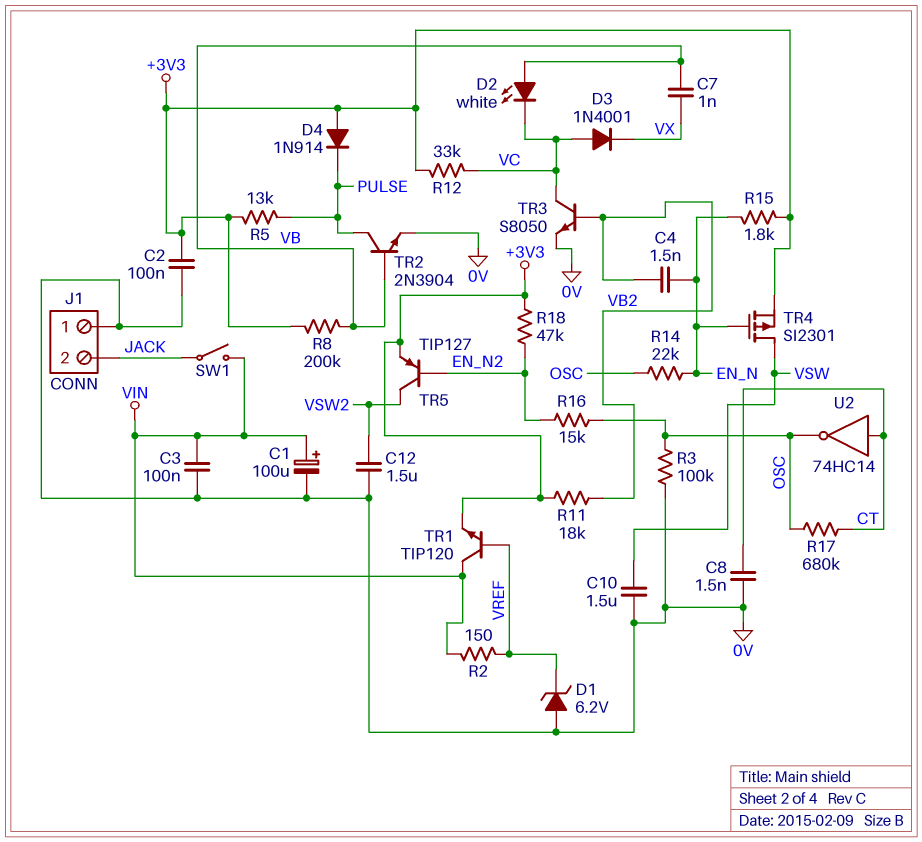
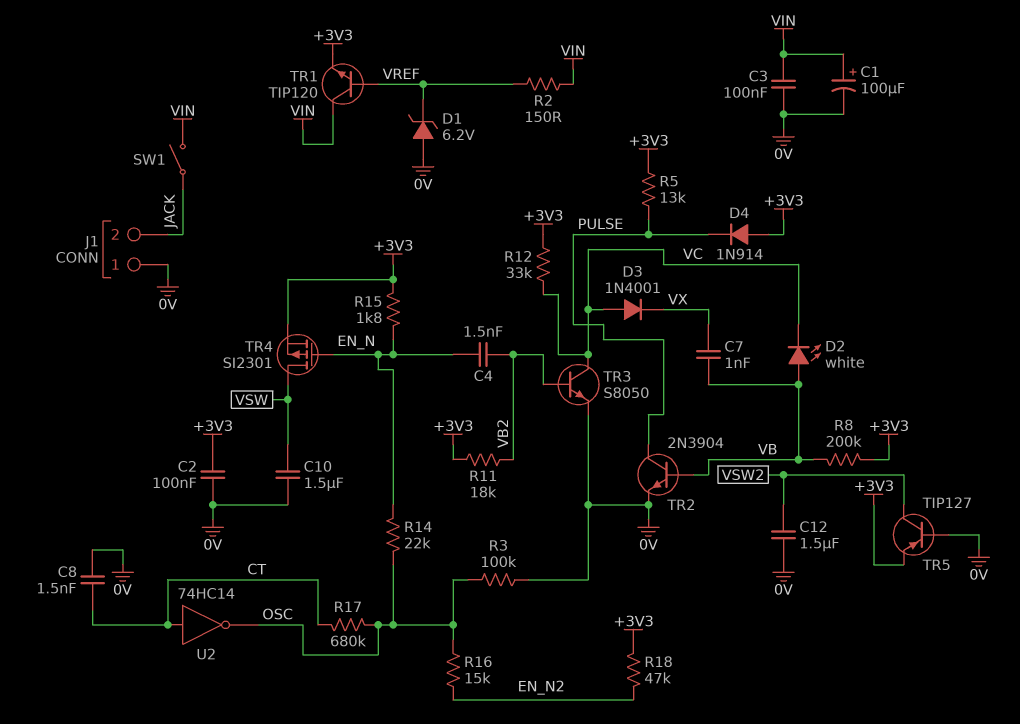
TR5: PNP TIP127 (B EN_N2, C VSW2, E +3V3) -> PNP TIP127 (B 0V, C VSW2, E +3V3)

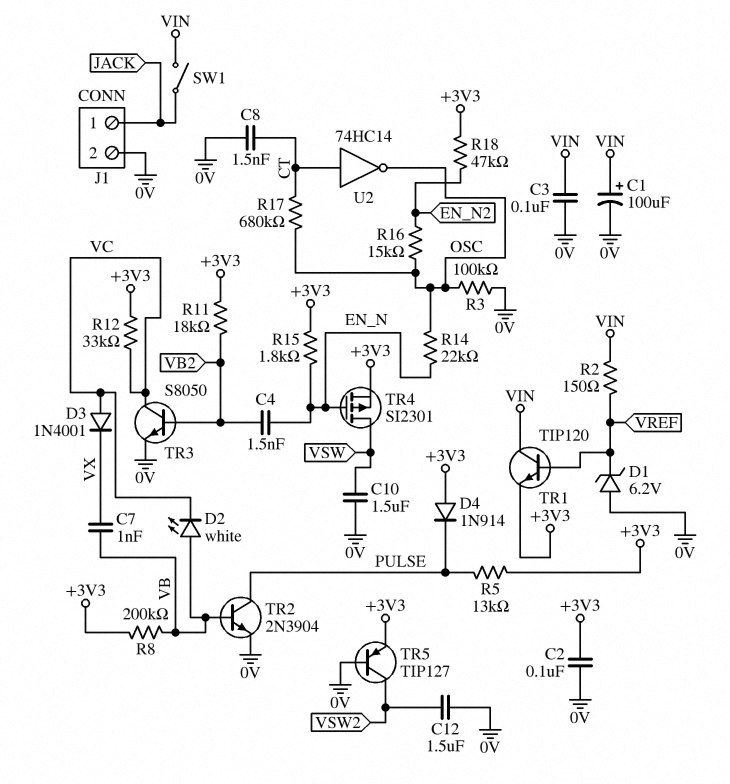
J1 pin 1: 0V -> JACK
J1 pin 2: JACK -> 0V

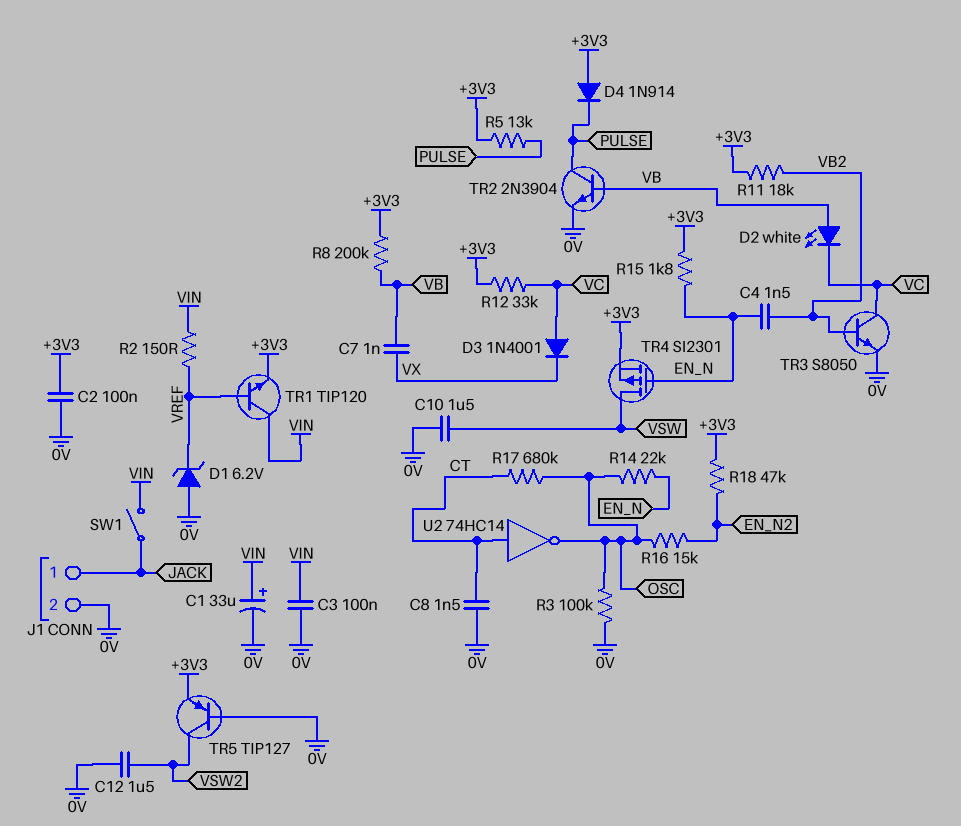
C1: 100uF (plus VIN, minus 0V) -> 33uF (plus VIN, minus 0V)

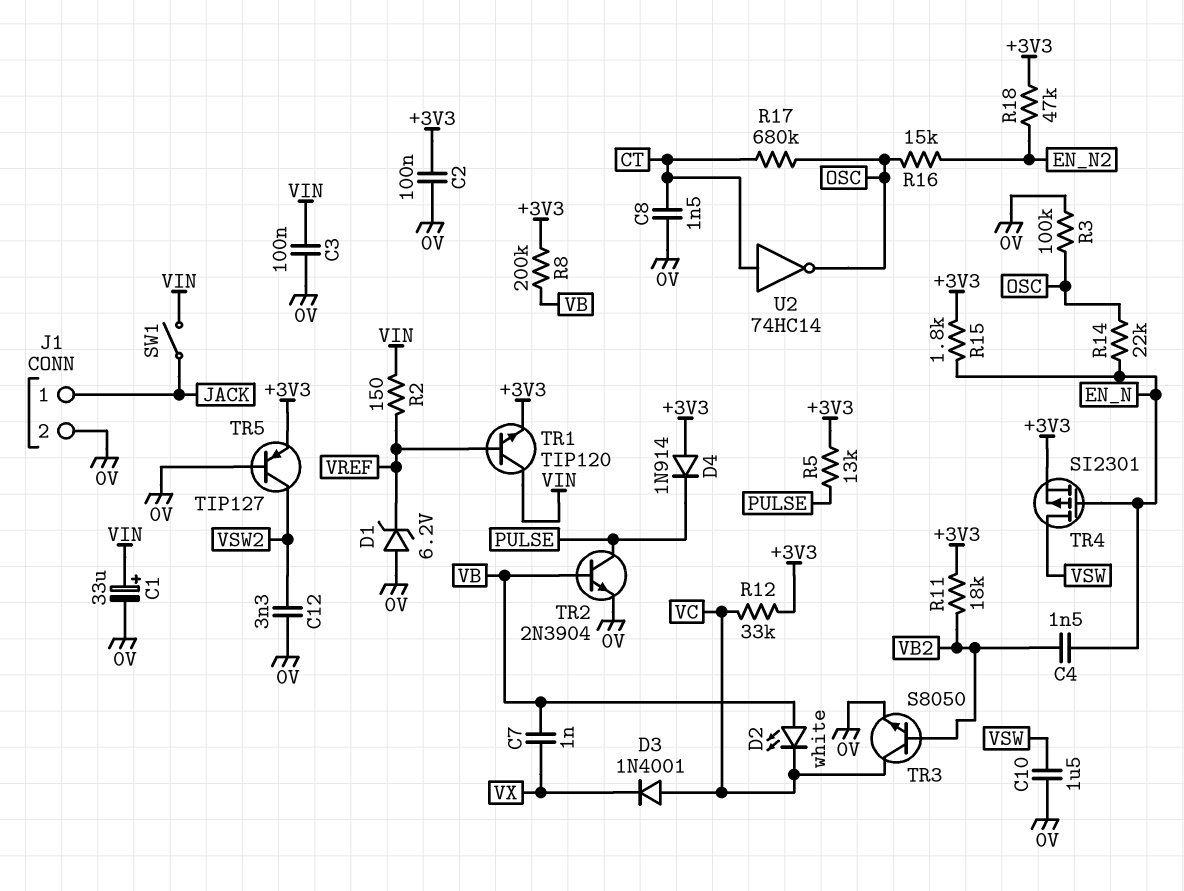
C12: 1.5uF (0V, VSW2) -> 3.3nF (0V, VSW2)

